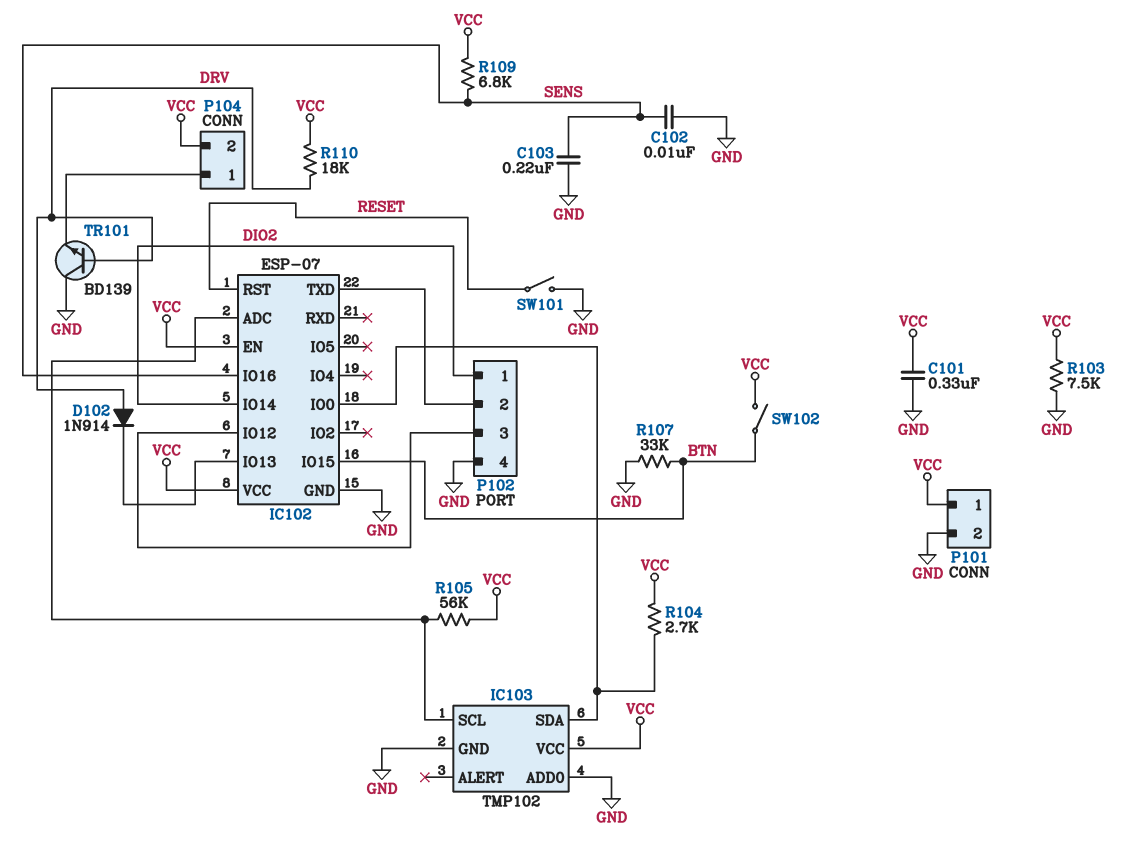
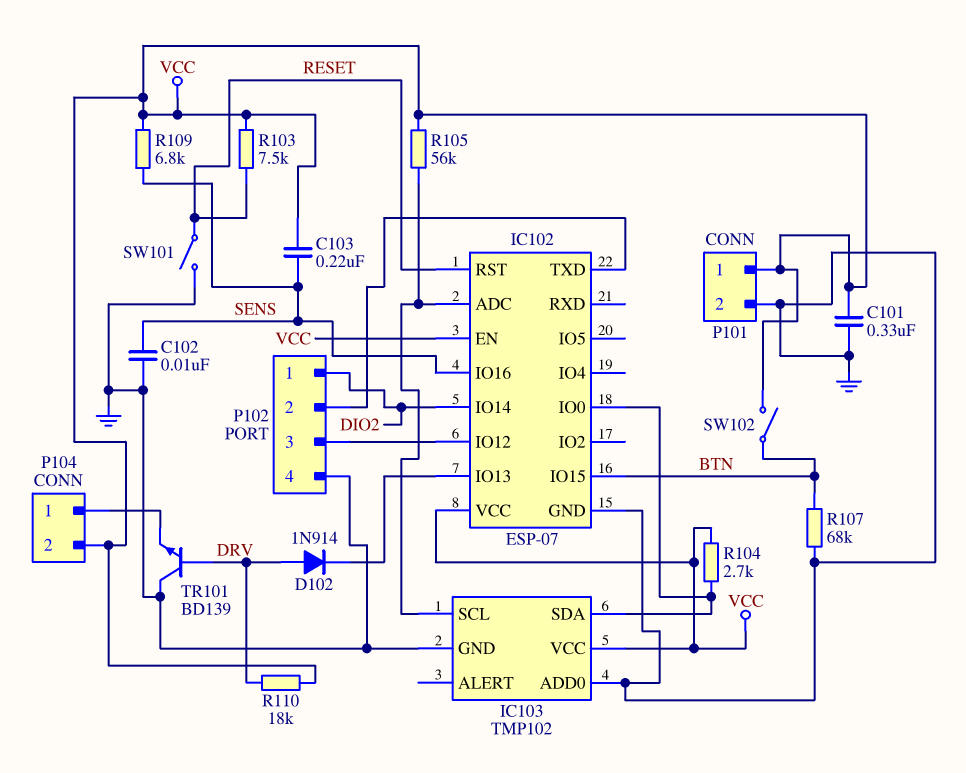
C103: 220nF (GND, SENS) -> 220nF (SENS, VCC)
R103: 7.5k (GND, VCC) -> 7.5k (RESET, VCC)
R107: 33k (BTN, GND) -> 68k (BTN, GND)

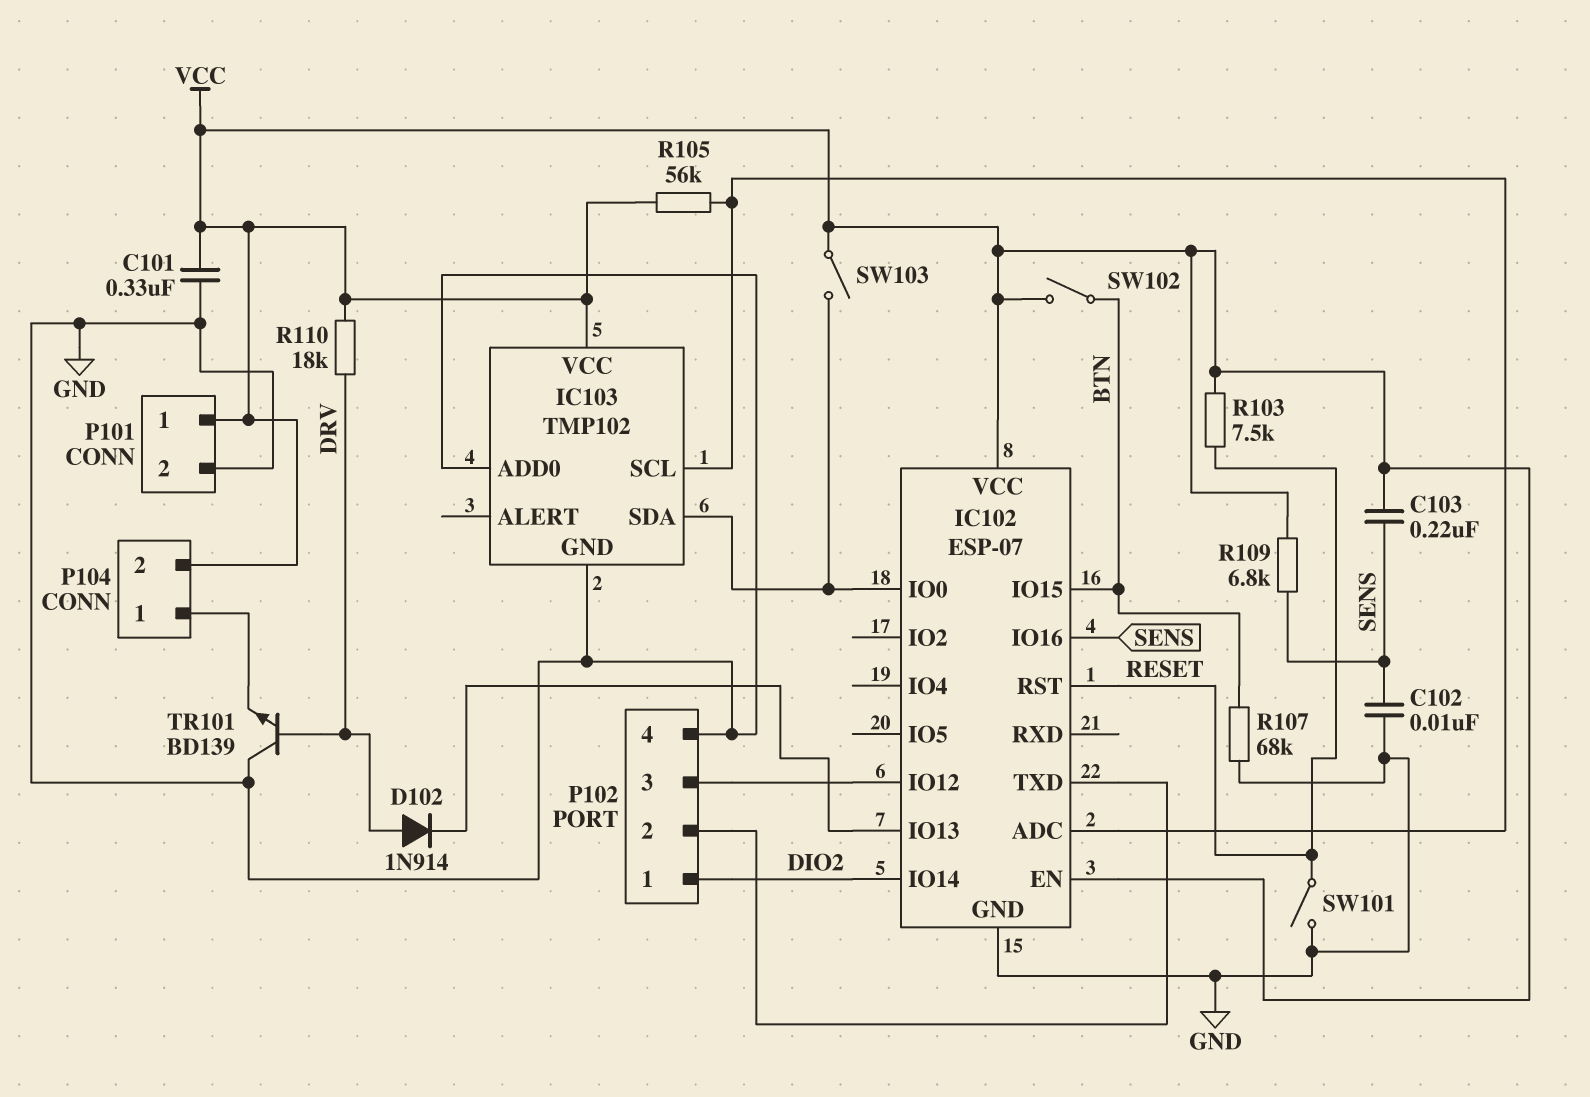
R104: 2.7k (IC102/IO0, VCC) -> none
SW103: none -> switch (IC102/IO0, VCC)

